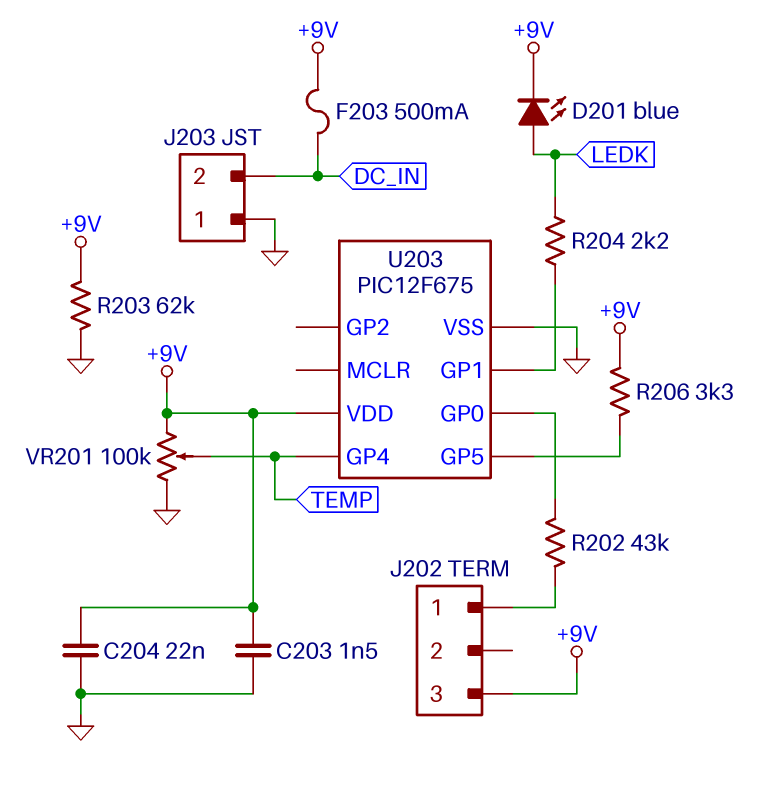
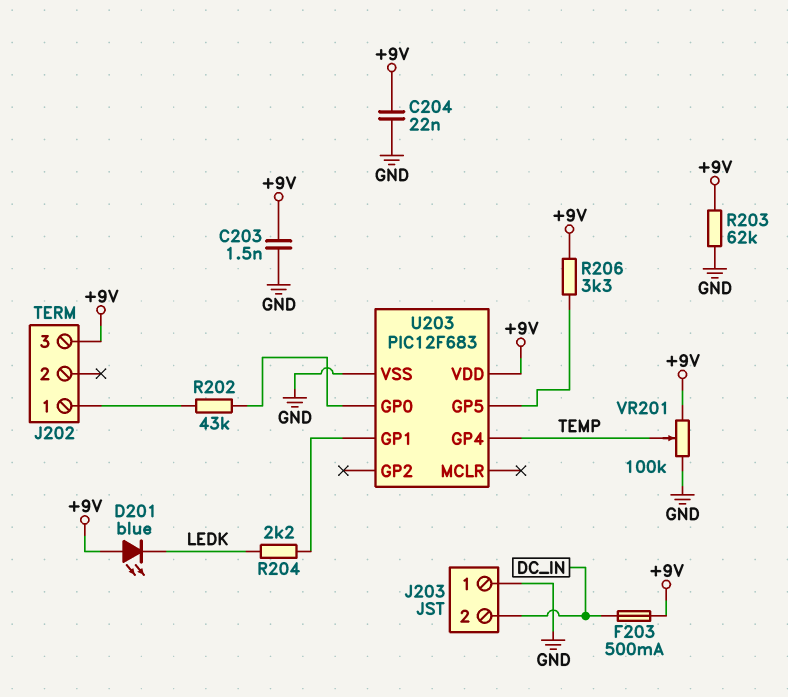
D201: LED blue (A LEDK, K +9V) -> LED blue (A +9V, K LEDK)
U203: PIC12F675 -> PIC12F683

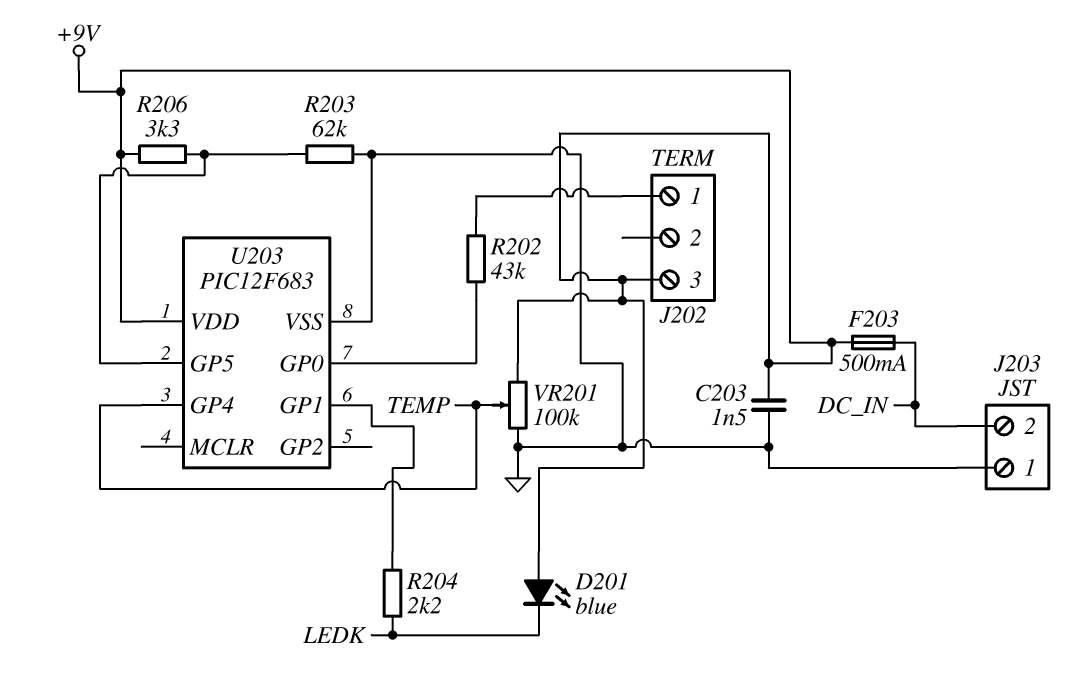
C204: 22nF (+9V, GND) -> none
R203: 62k (+9V, GND) -> 62k (GND, U203/GP5)

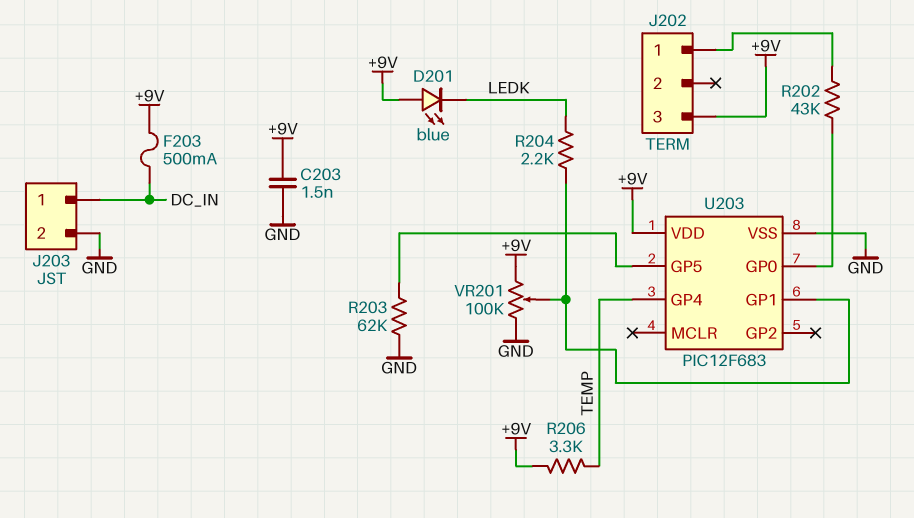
J203 pin 1: GND -> DC_IN
J203 pin 2: DC_IN -> GND
R206: 3.3k (+9V, U203/GP5) -> 3.3k (+9V, TEMP)
VR201: 100k (+9V, GND, wiper TEMP) -> 100k (+9V, GND, wiper U203/GP1)

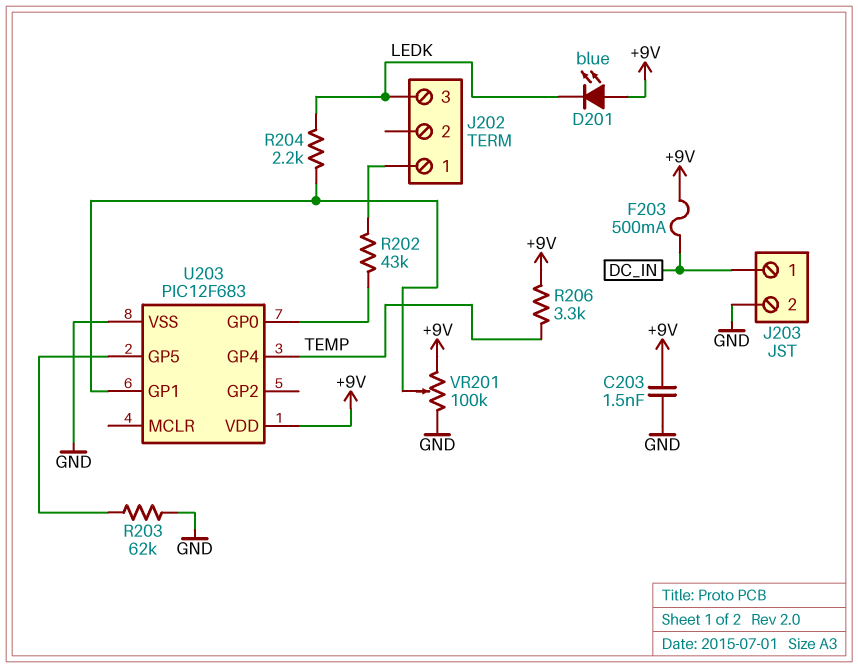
J202 pin 3: +9V -> LEDK

